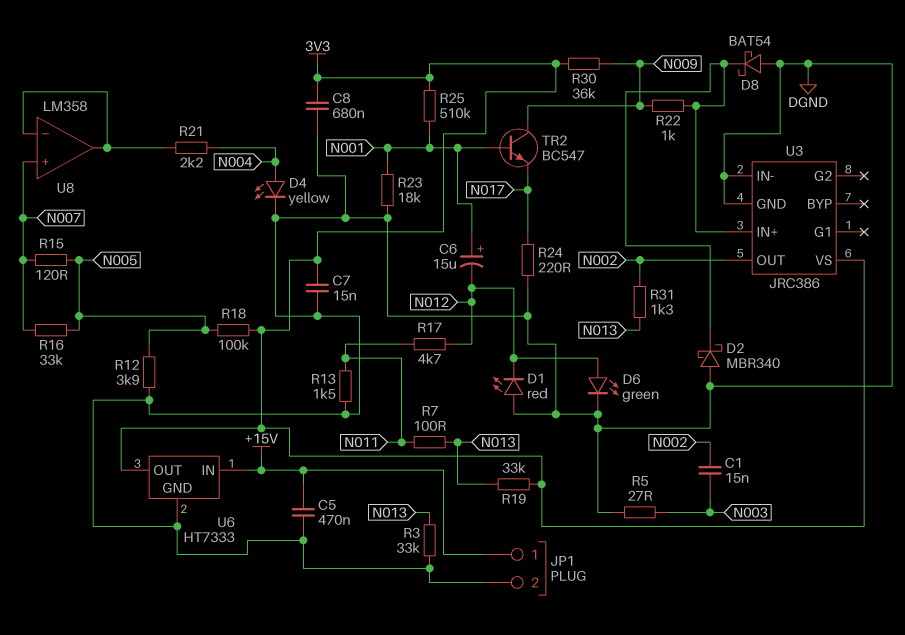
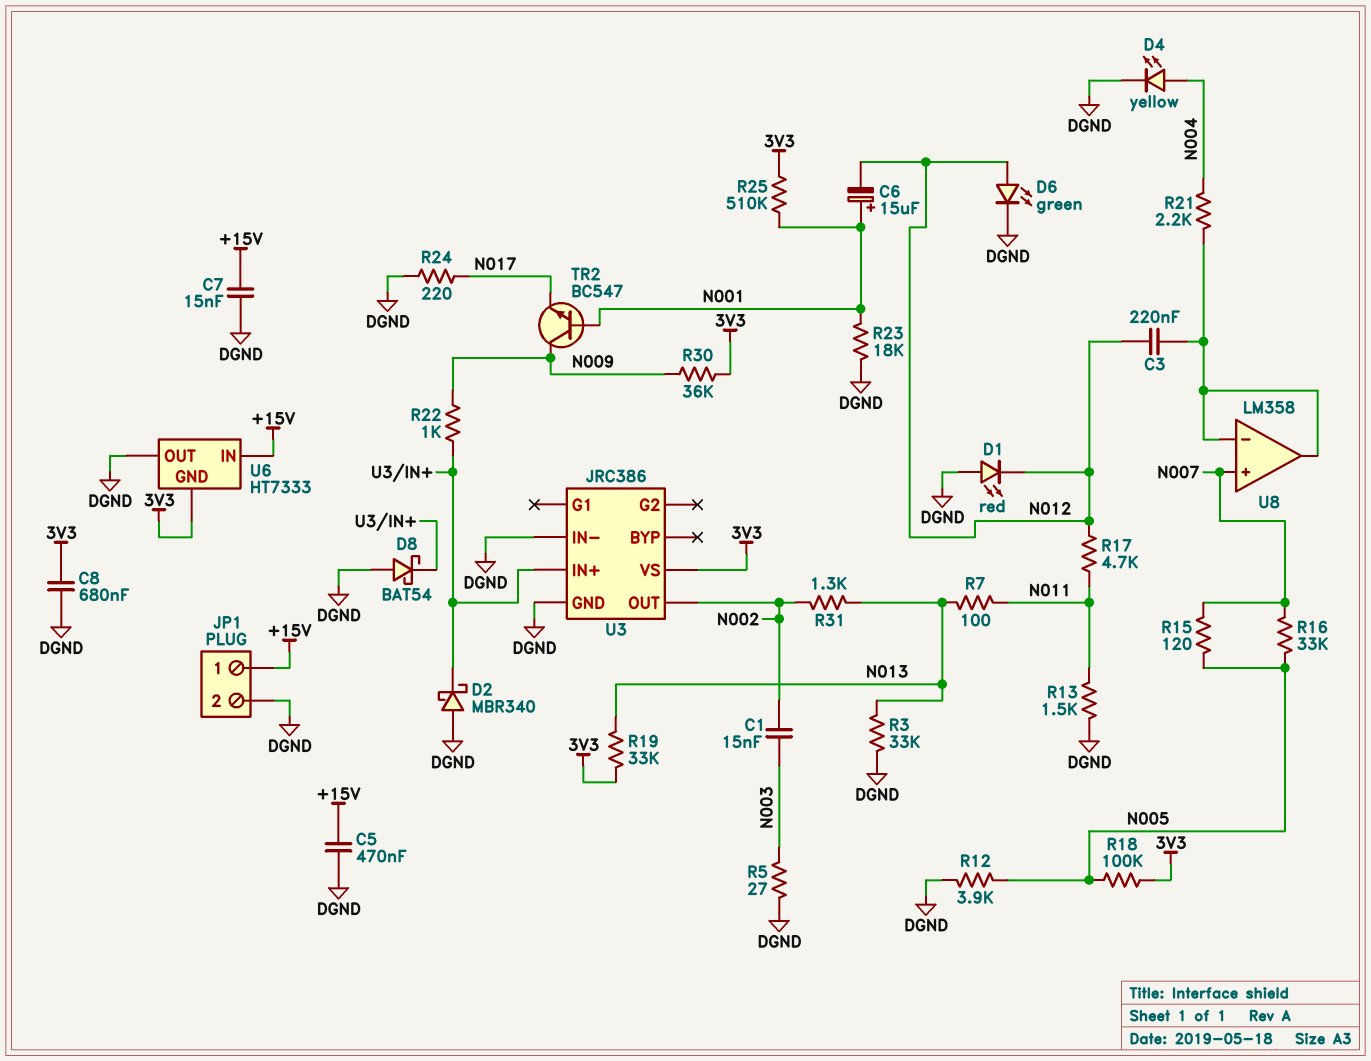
C3: none -> 220nF (N012, U8/in-)
C7: 15nF (3V3, DGND) -> 15nF (+15V, DGND)
U6 pin GND: DGND -> 3V3
U6 pin OUT: 3V3 -> DGND

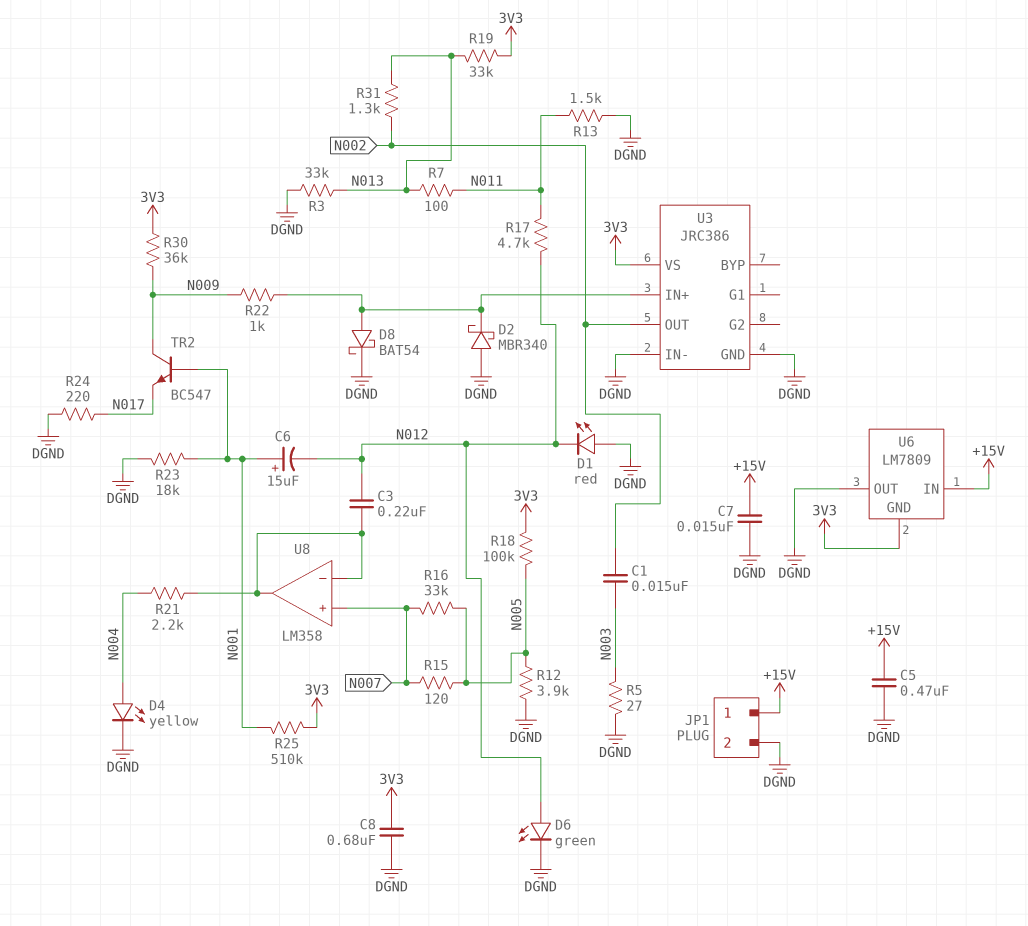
D8: schottky BAT54 (A DGND, K U3/IN+) -> schottky BAT54 (A U3/IN+, K DGND)
U6: HT7333 -> LM7809

